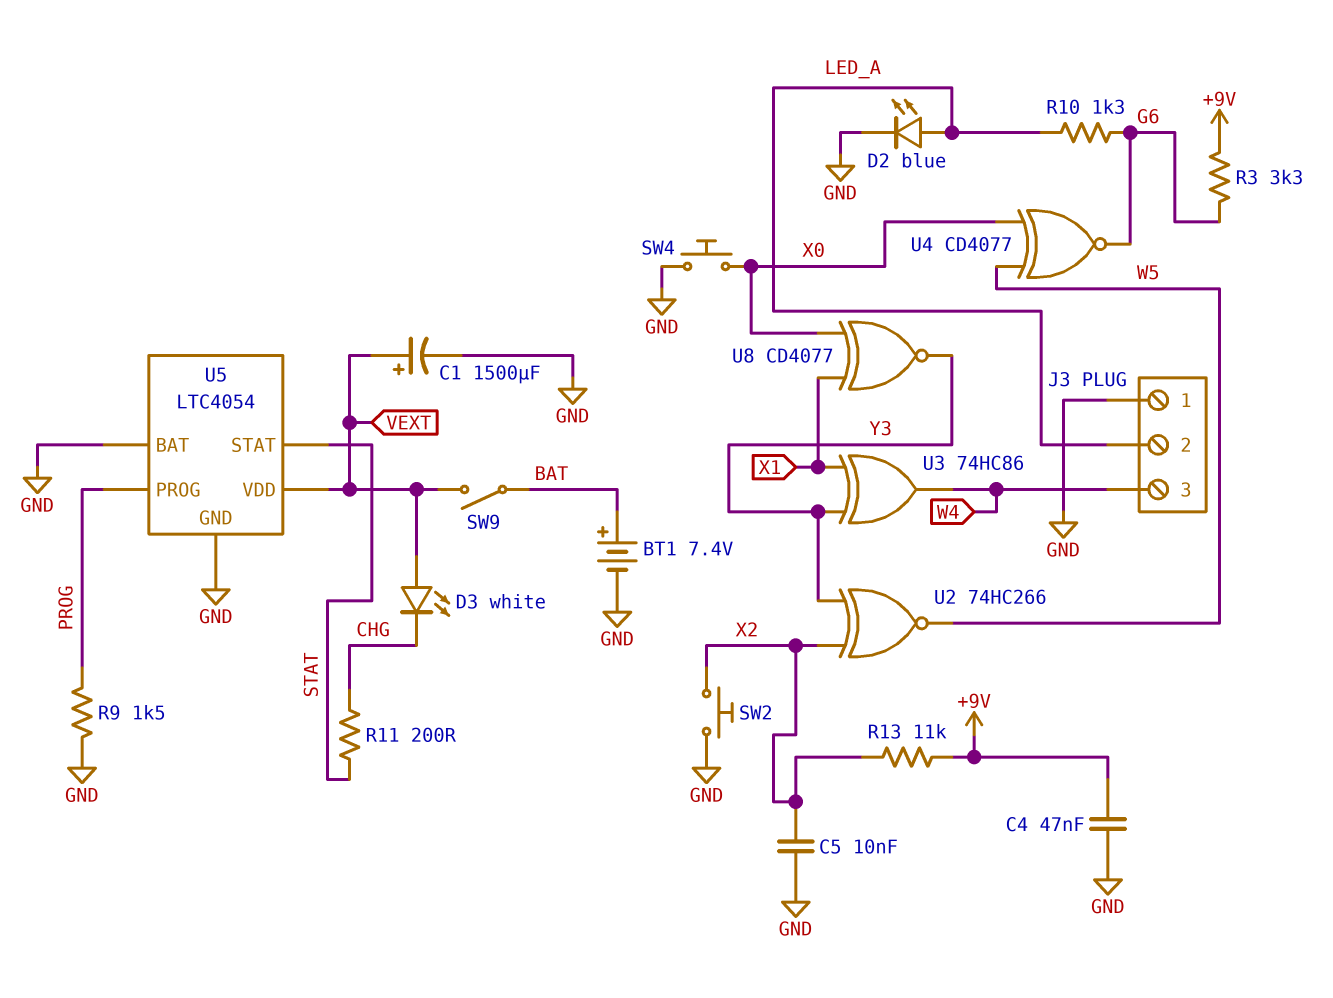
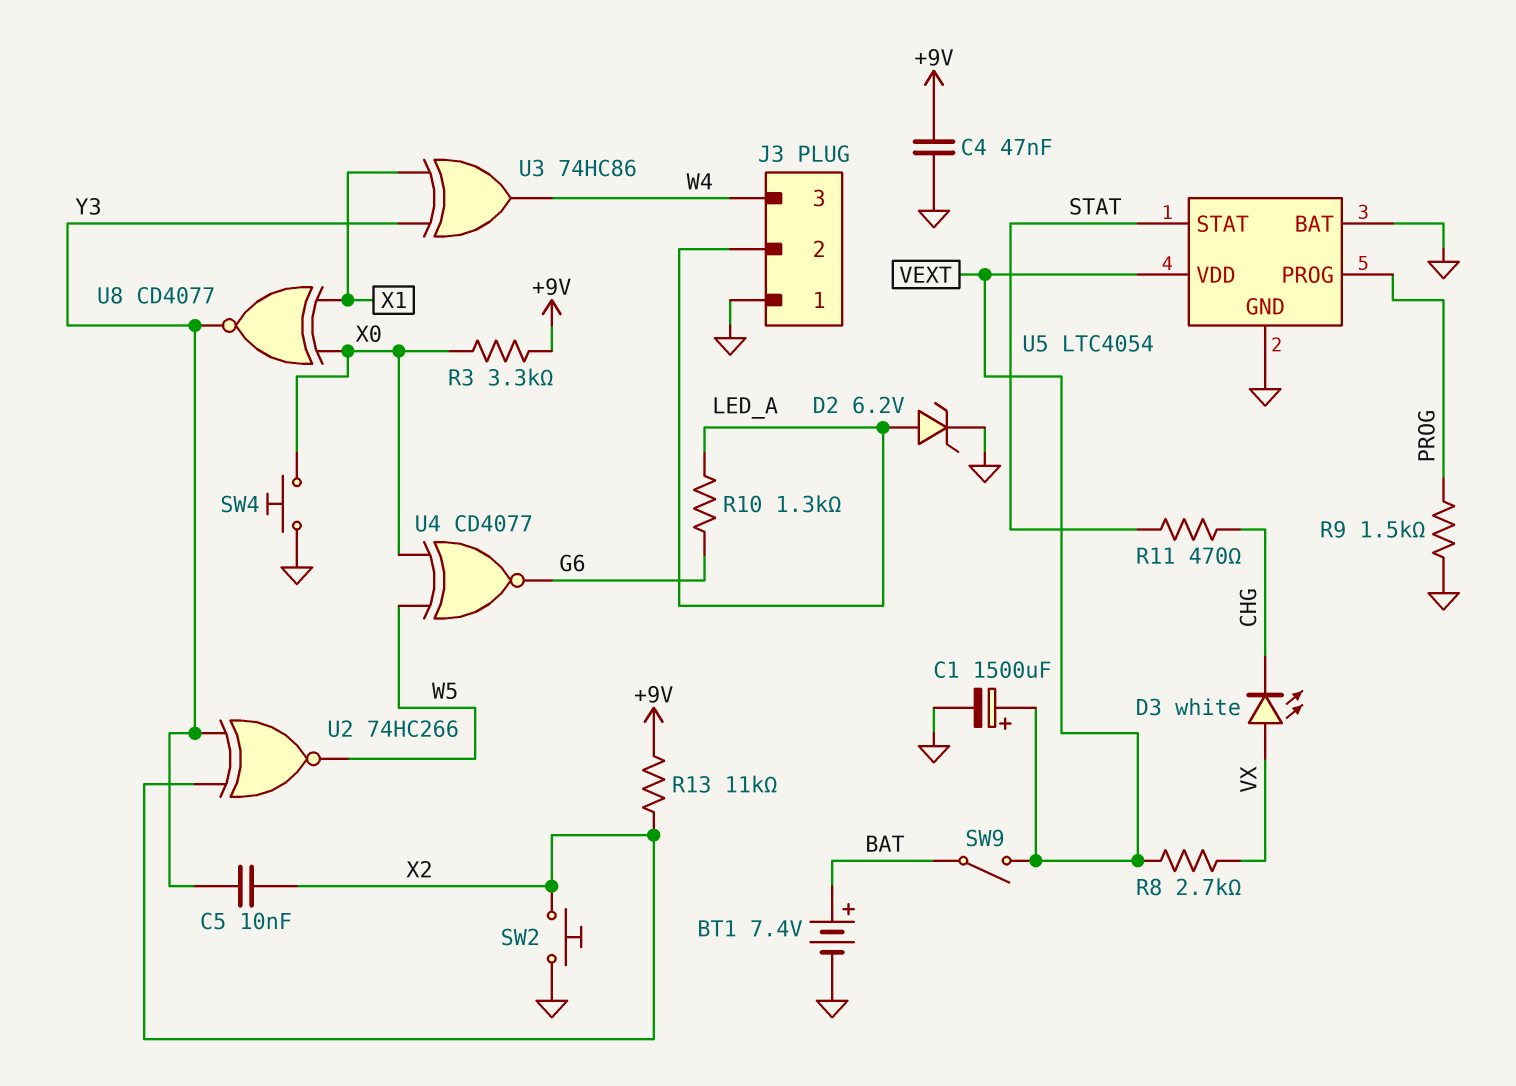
C5: 10nF (GND, X2) -> 10nF (X2, Y3)
D2: LED blue (A LED_A, K GND) -> zener 6.2V (A LED_A, K GND)
D3: LED white (A VEXT, K CHG) -> LED white (A VX, K CHG)
R3: 3.3k (+9V, G6) -> 3.3k (+9V, X0)
R8: none -> 2.7k (VEXT, VX)
R11: 200 (CHG, STAT) -> 470 (CHG, STAT)

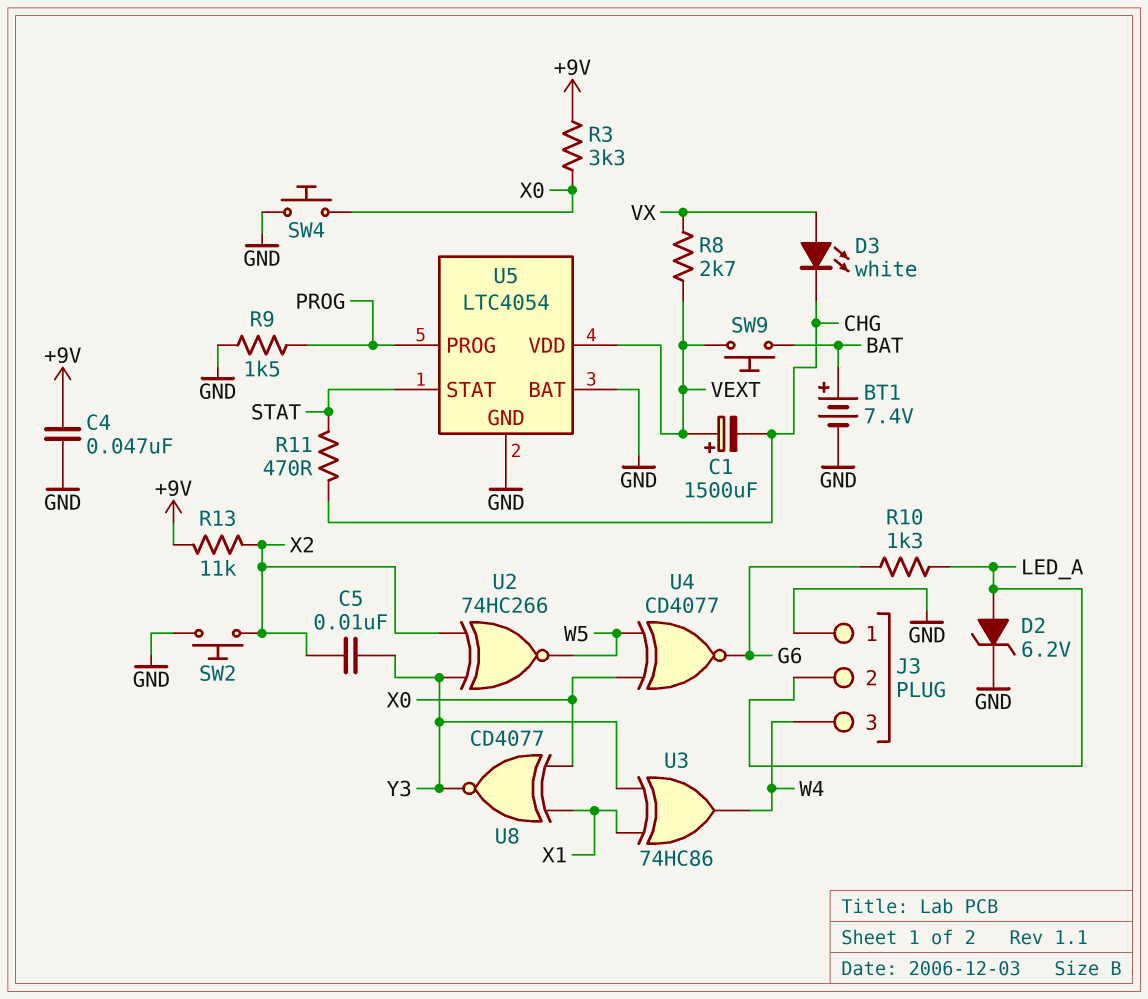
C1: 1500uF (plus VEXT, minus GND) -> 1500uF (plus VEXT, minus CHG)
SW9: switch (BAT, VEXT) -> button (BAT, VEXT)

